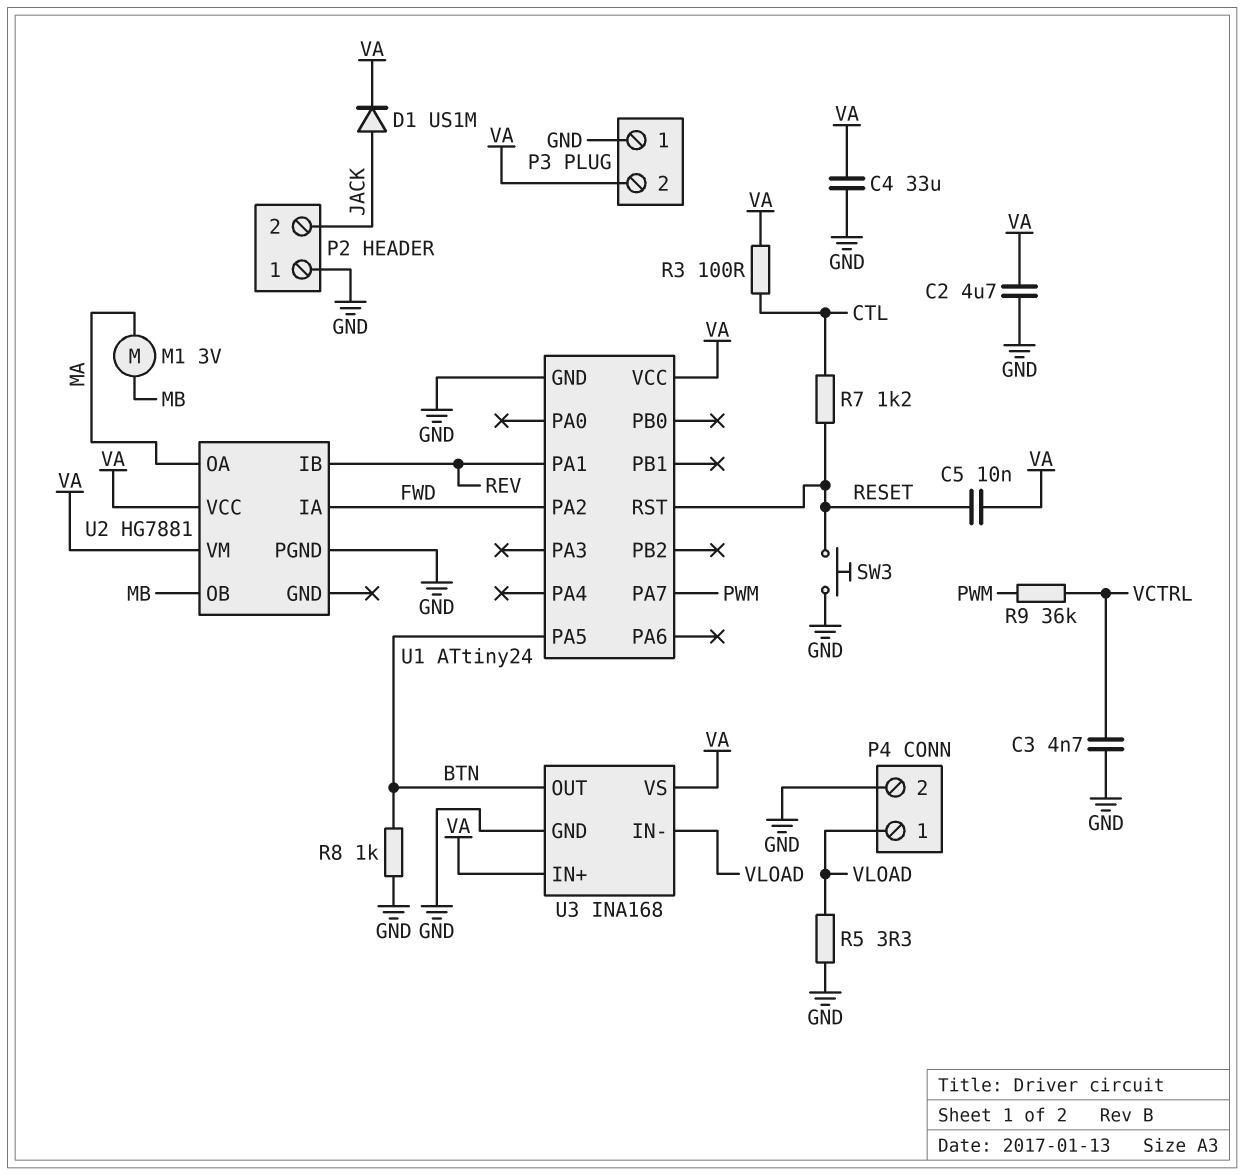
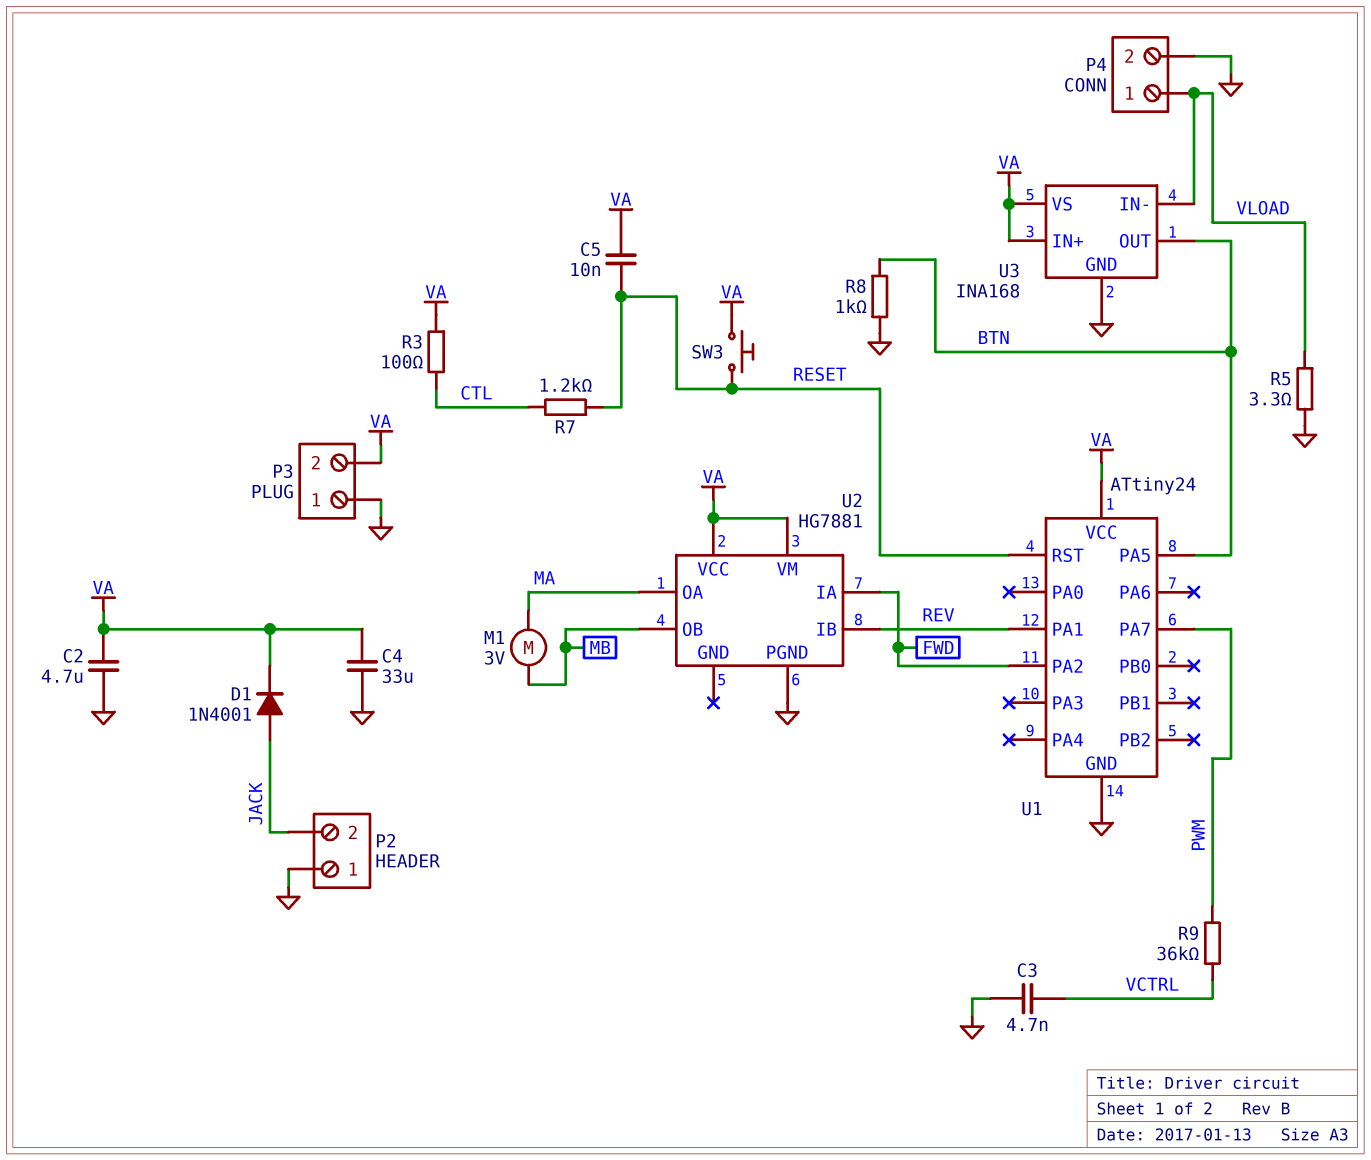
D1: diode US1M (A JACK, K VA) -> diode 1N4001 (A JACK, K VA)
SW3: button (GND, RESET) -> button (RESET, VA)

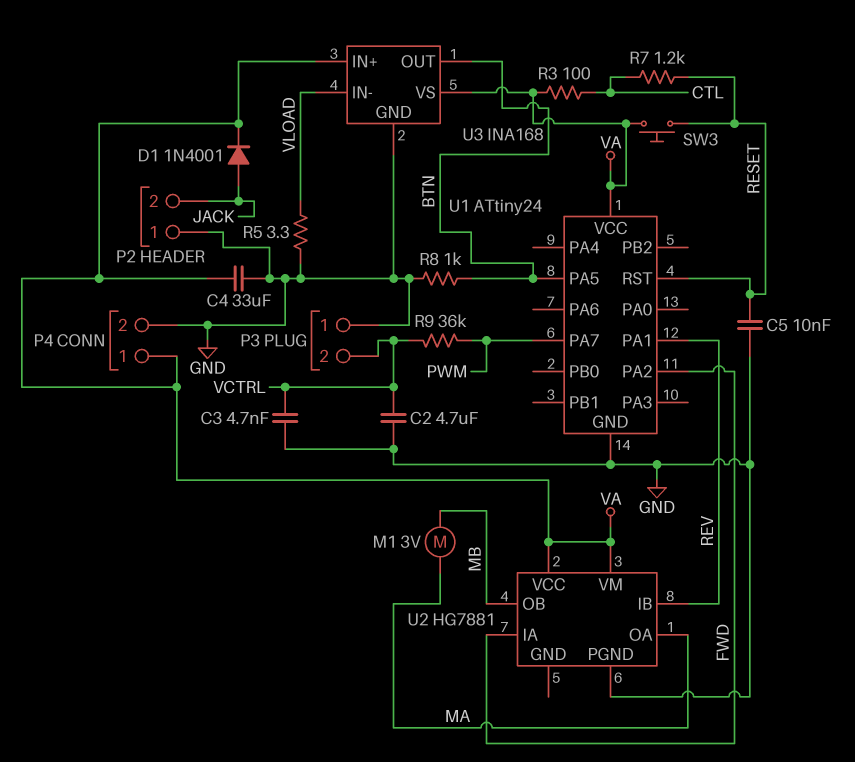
C2: 4.7uF (GND, VA) -> 4.7uF (GND, VCTRL)
C5: 10nF (RESET, VA) -> 10nF (GND, RESET)
P3 pin 2: VA -> VCTRL
P4 pin 1: VLOAD -> VA

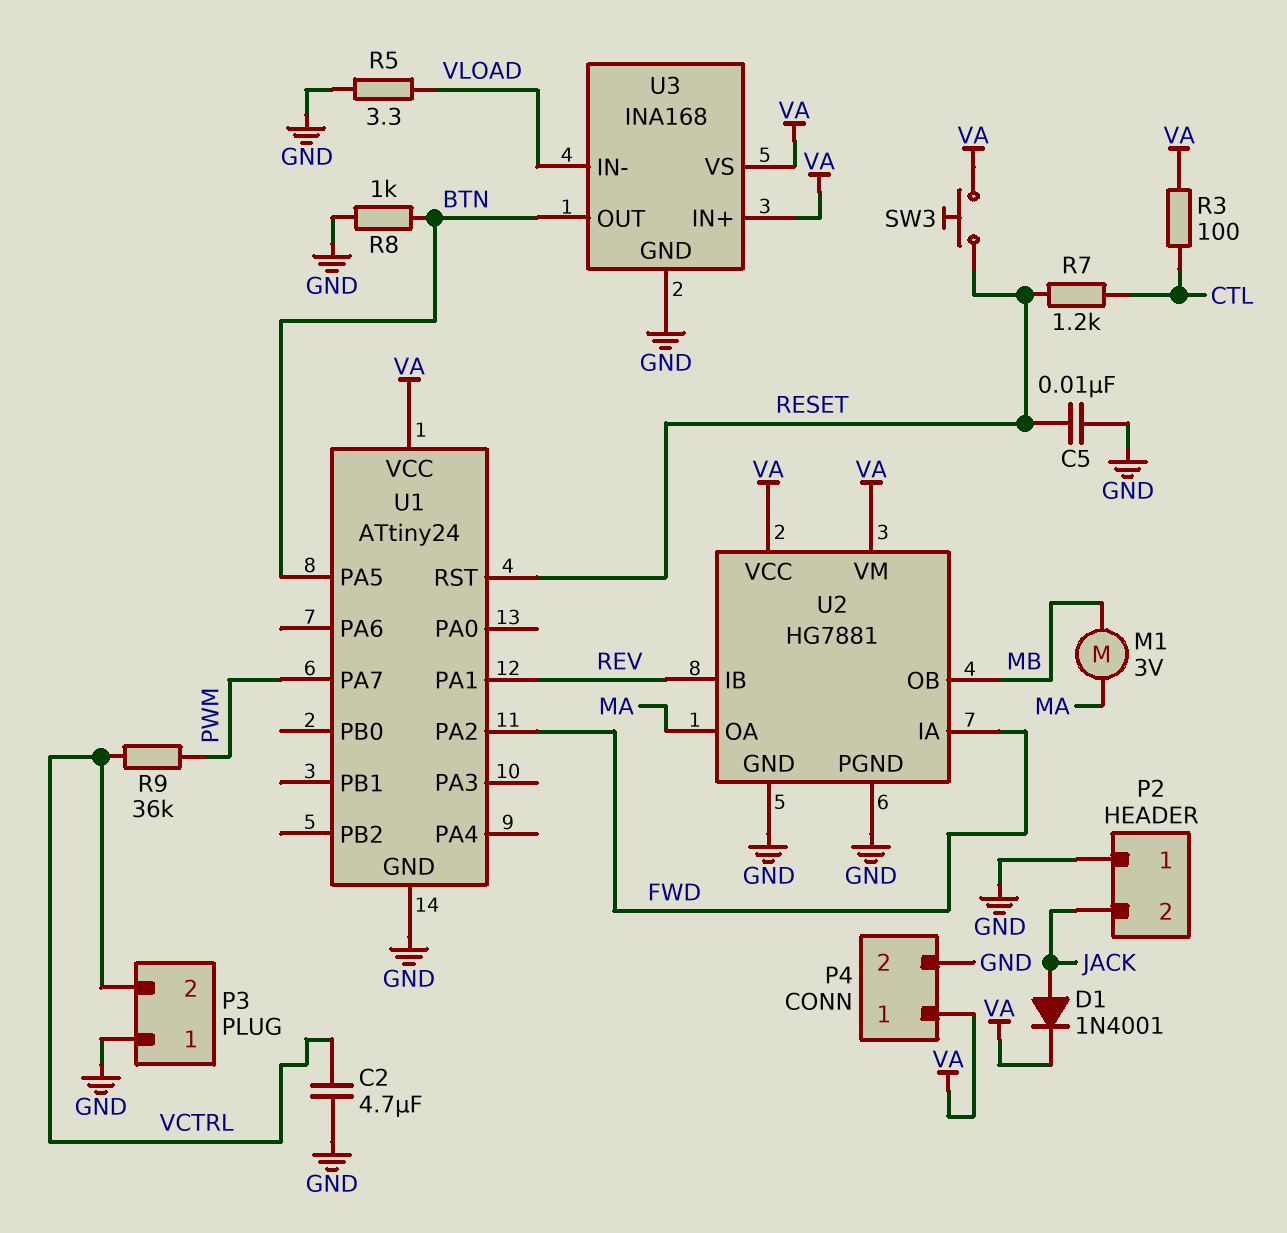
C3: 4.7nF (GND, VCTRL) -> none
C4: 33uF (GND, VA) -> none
U2 pin GND: none -> GND

